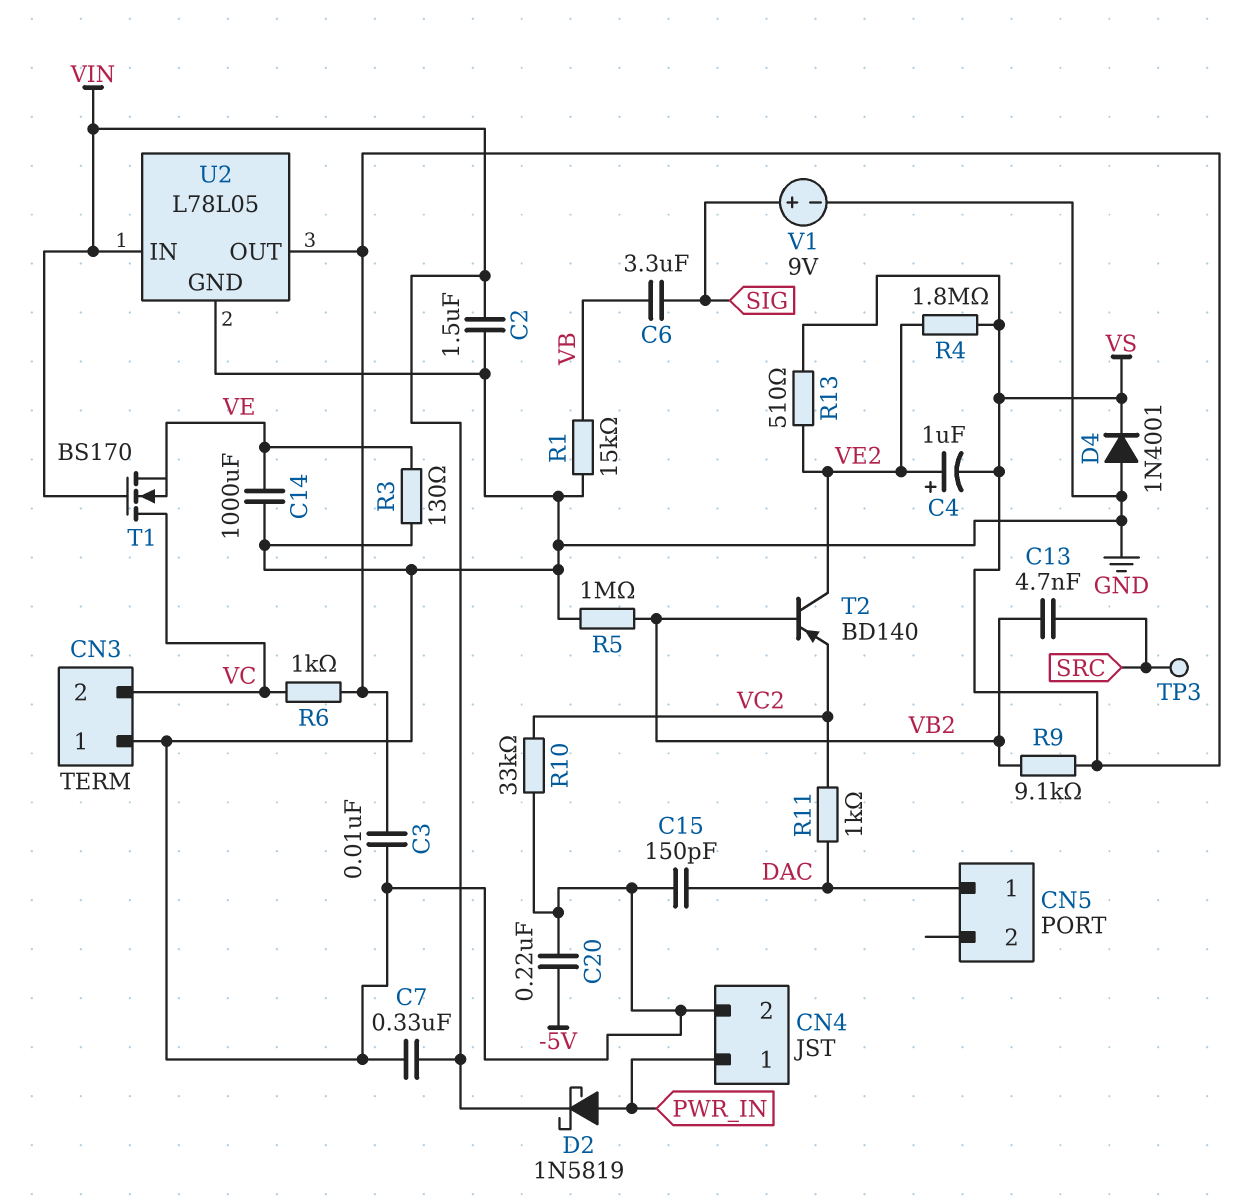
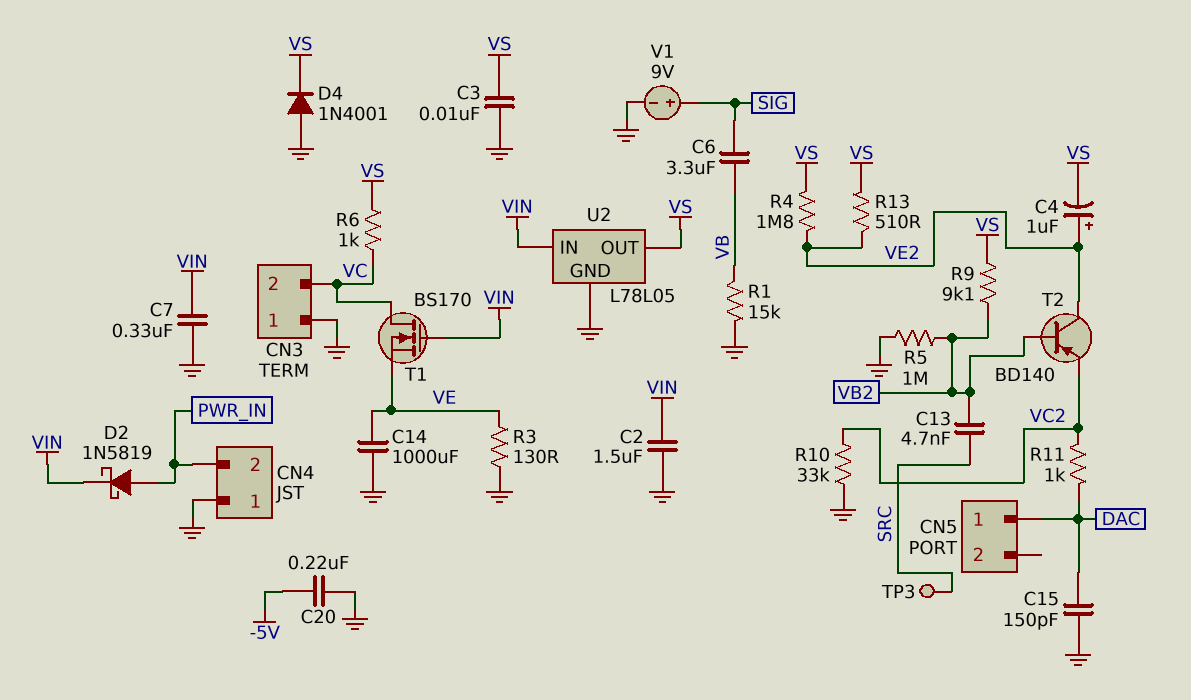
CN4 pin 1: PWR_IN -> GND
CN4 pin 2: GND -> PWR_IN

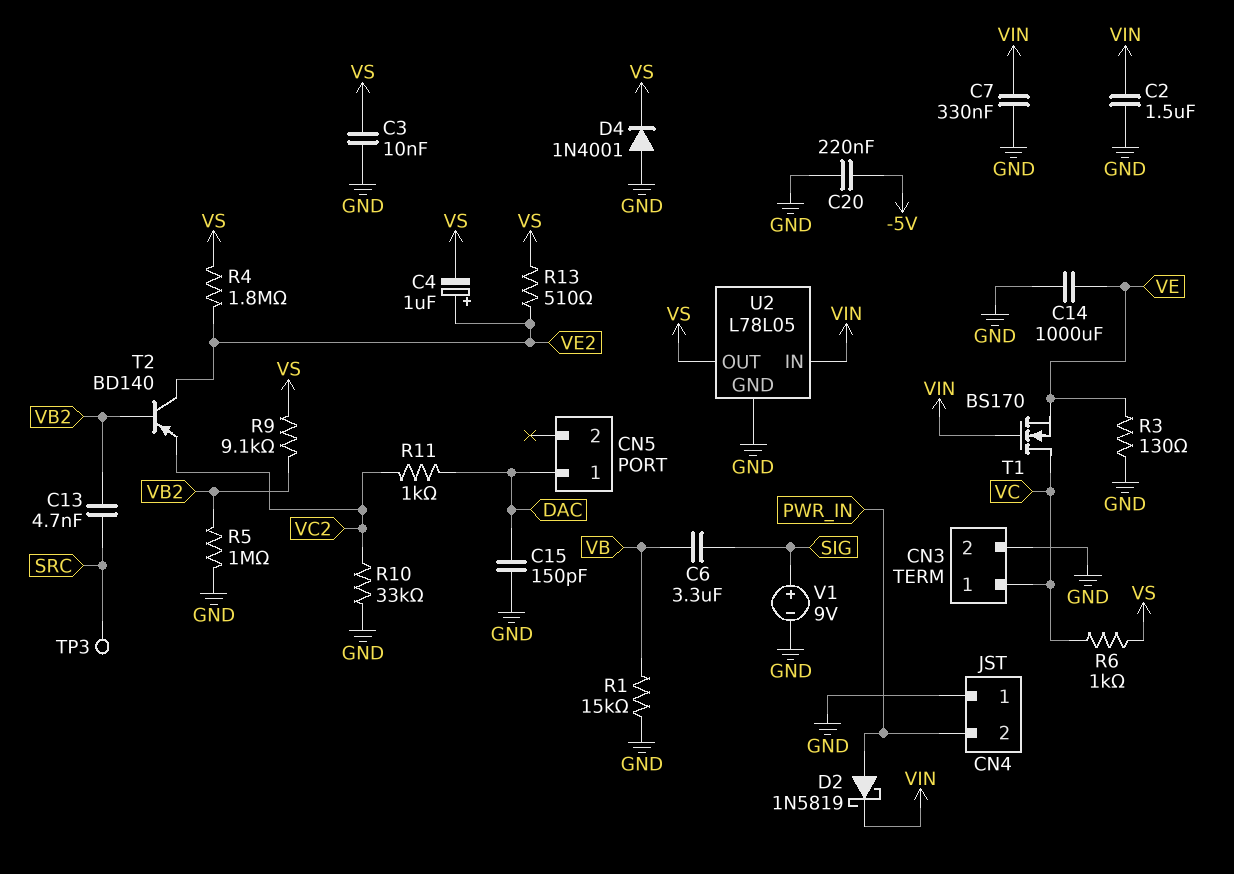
CN3 pin 1: GND -> VC
CN3 pin 2: VC -> GND

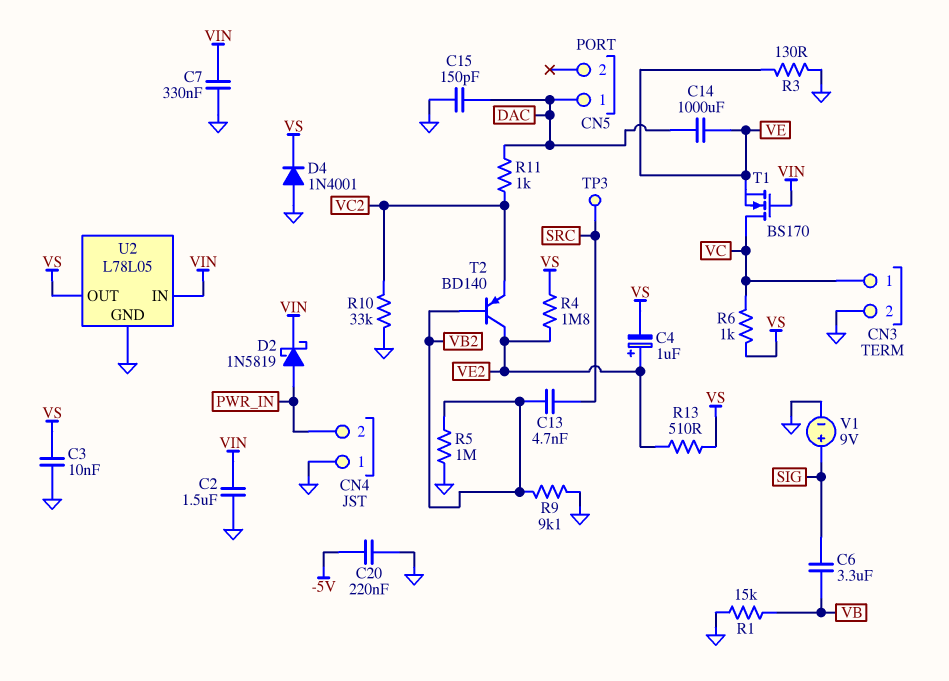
C14: 1000uF (GND, VE) -> 1000uF (DAC, VE)
R9: 9.1k (VB2, VS) -> 9.1k (GND, VB2)

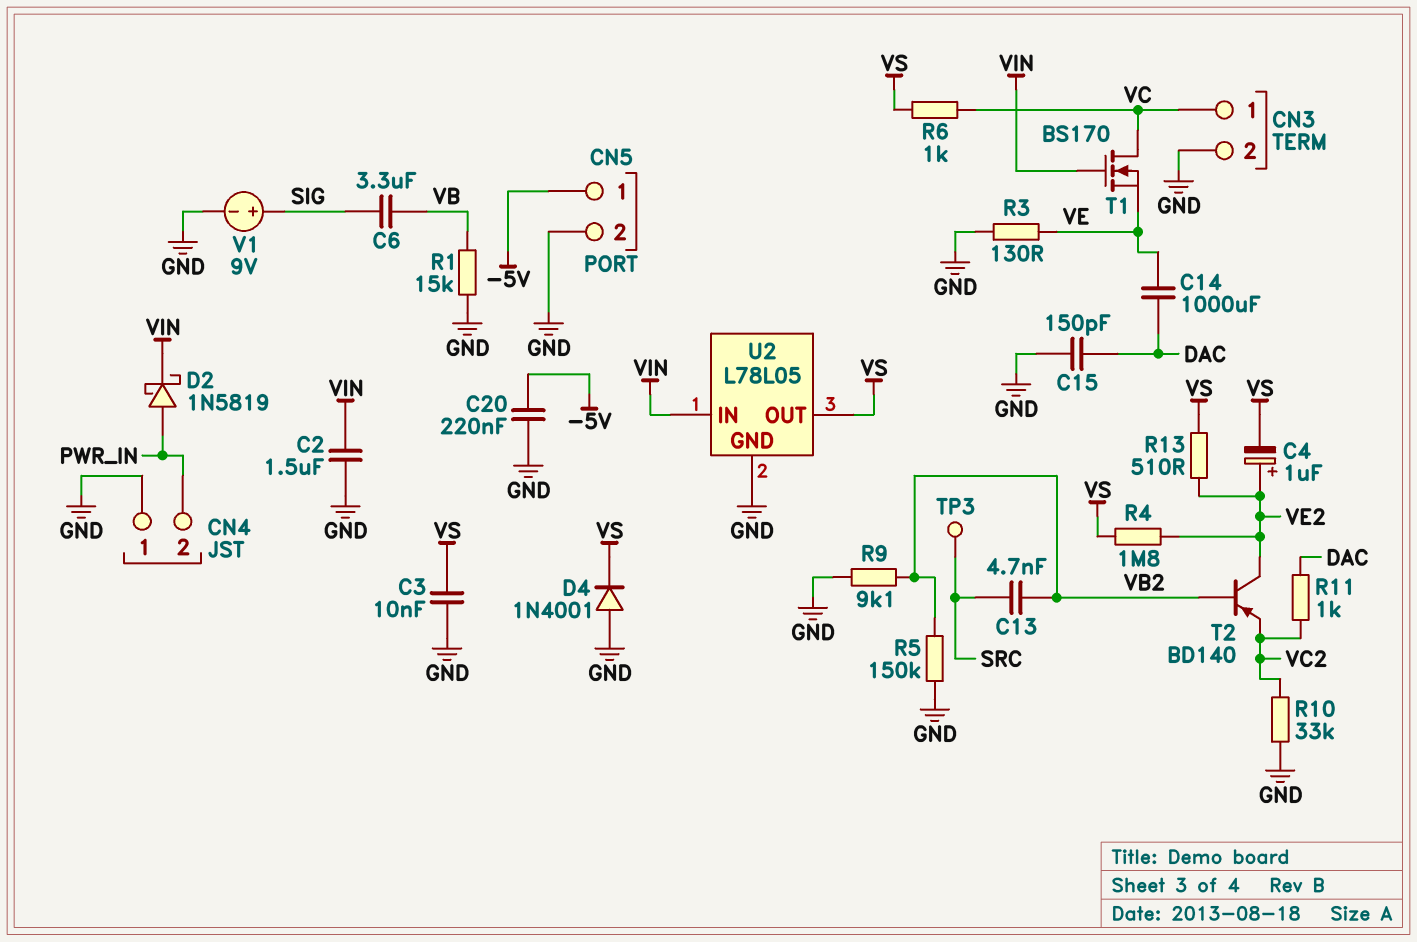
C7: 330nF (GND, VIN) -> none
CN5 pin 1: DAC -> -5V
CN5 pin 2: none -> GND
R5: 1M (GND, VB2) -> 150k (GND, VB2)

